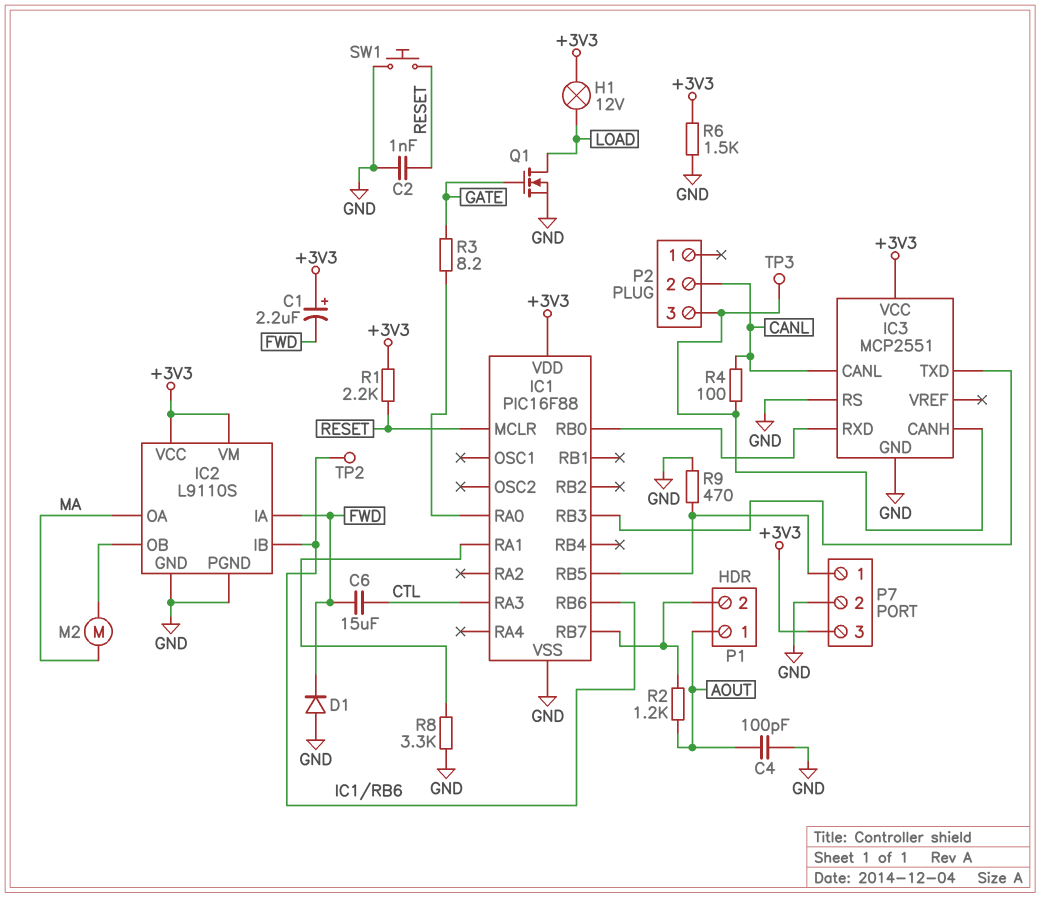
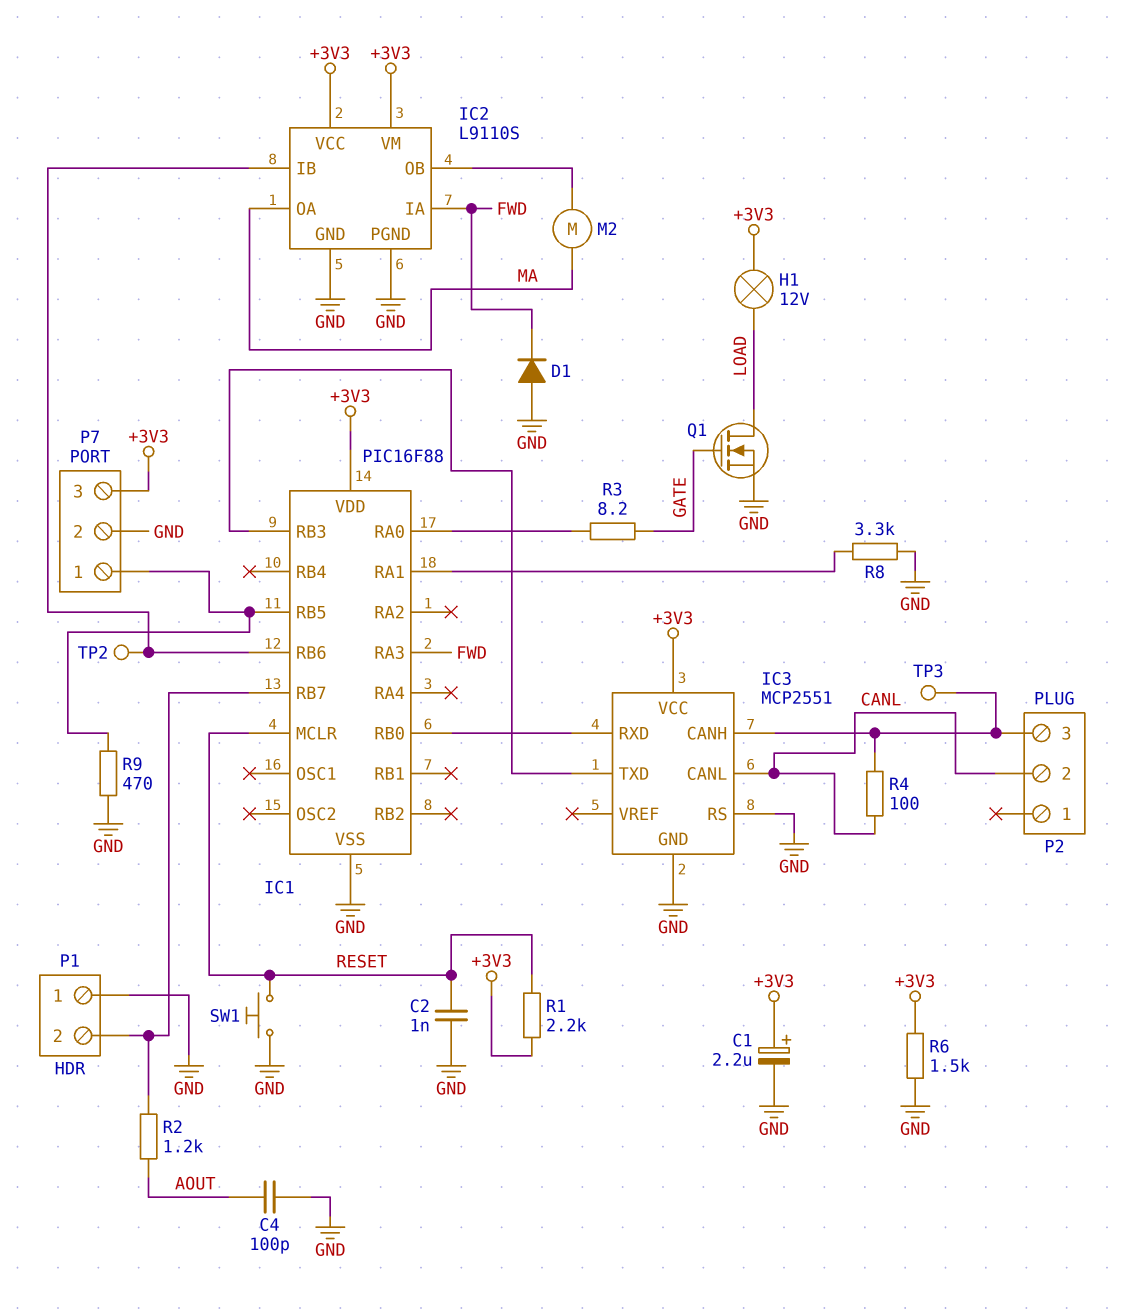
C1: 2.2uF (plus +3V3, minus FWD) -> 2.2uF (plus +3V3, minus GND)
C6: 15uF (CTL, FWD) -> none
IC1 pin RA3: CTL -> FWD
P1 pin 1: AOUT -> GND

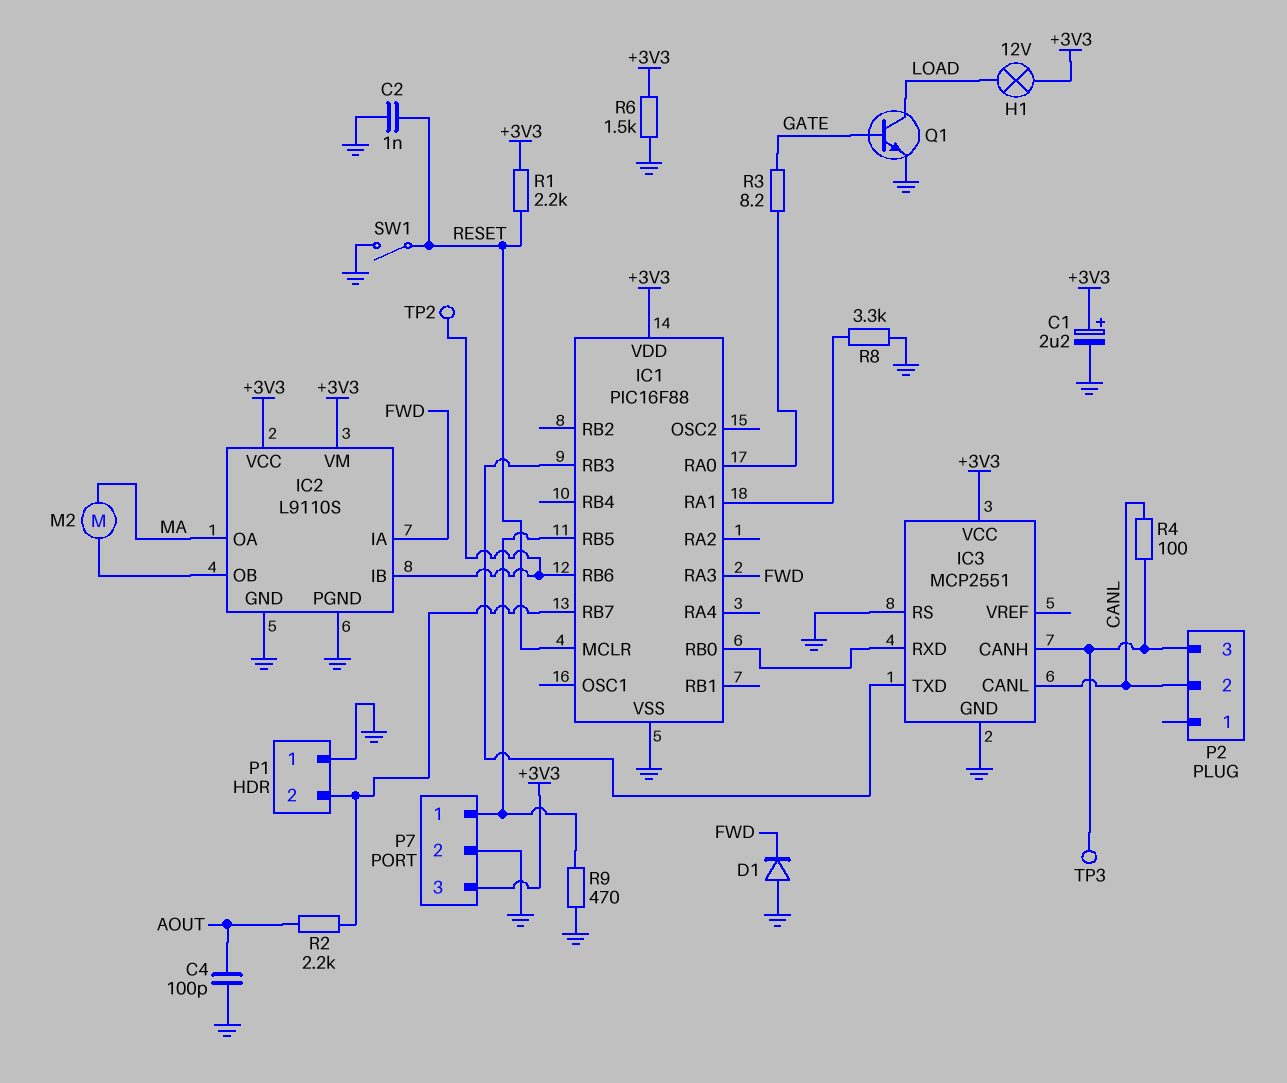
Q1: NMOS (G GATE, D LOAD, S GND) -> NPN (B GATE, C LOAD, E GND)
R2: 1.2k (AOUT, IC1/RB7) -> 2.2k (AOUT, IC1/RB7)
SW1: button (GND, RESET) -> switch (GND, RESET)

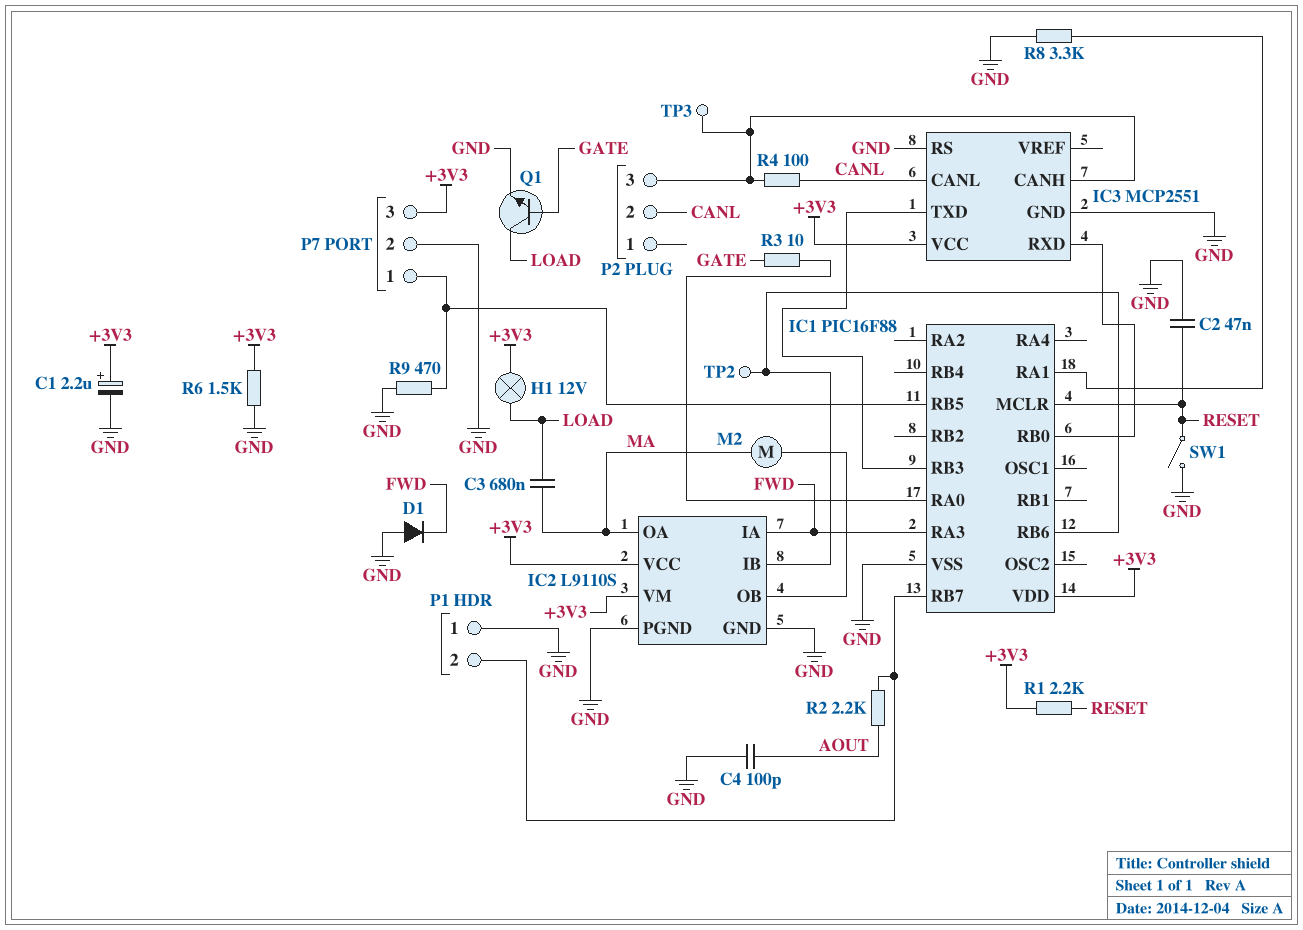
C2: 1nF (GND, RESET) -> 47nF (GND, RESET)
C3: none -> 680nF (LOAD, MA)
R3: 8.2 (GATE, IC1/RA0) -> 10 (GATE, IC1/RA0)

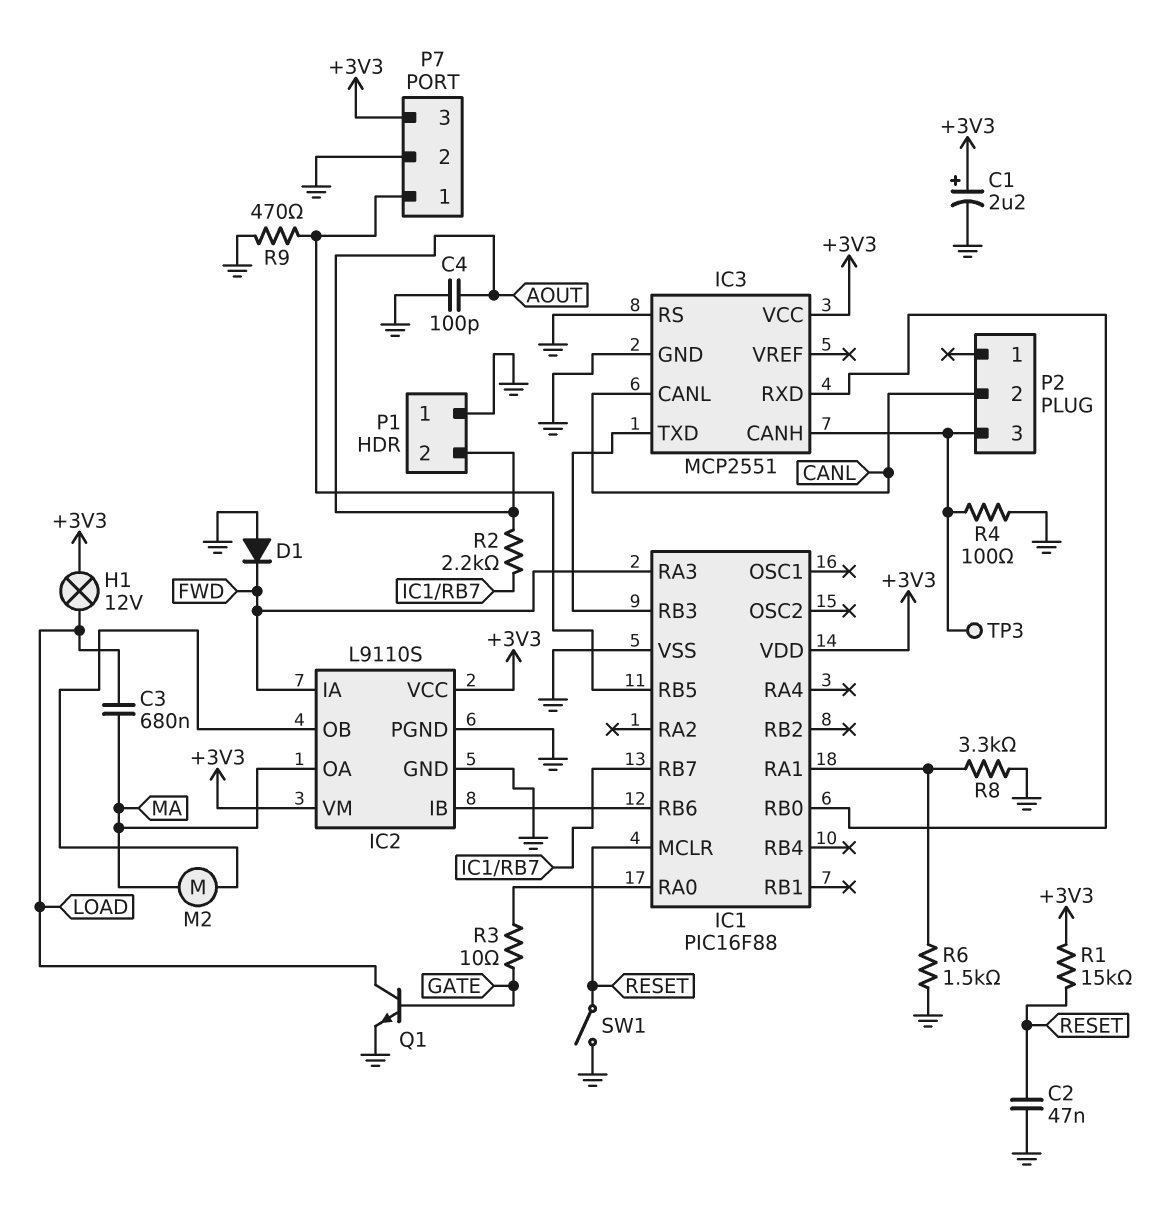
P1 pin 2: IC1/RB7 -> AOUT
R1: 2.2k (+3V3, RESET) -> 15k (+3V3, RESET)
R4: 100 (CANL, IC3/CANH) -> 100 (GND, IC3/CANH)
R6: 1.5k (+3V3, GND) -> 1.5k (GND, IC1/RA1)
TP2: test point (IC1/RB6) -> none

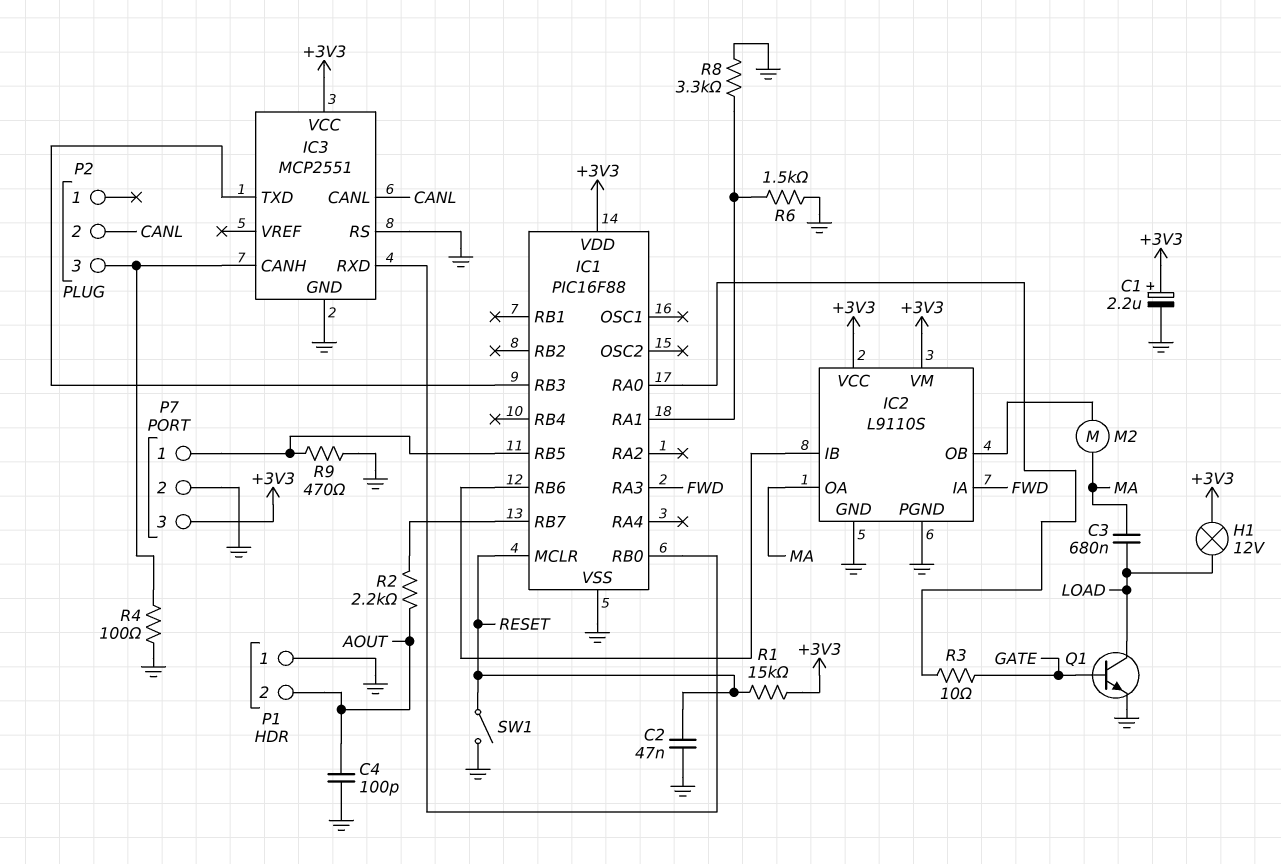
D1: diode (A GND, K FWD) -> none
TP3: test point (IC3/CANH) -> none

